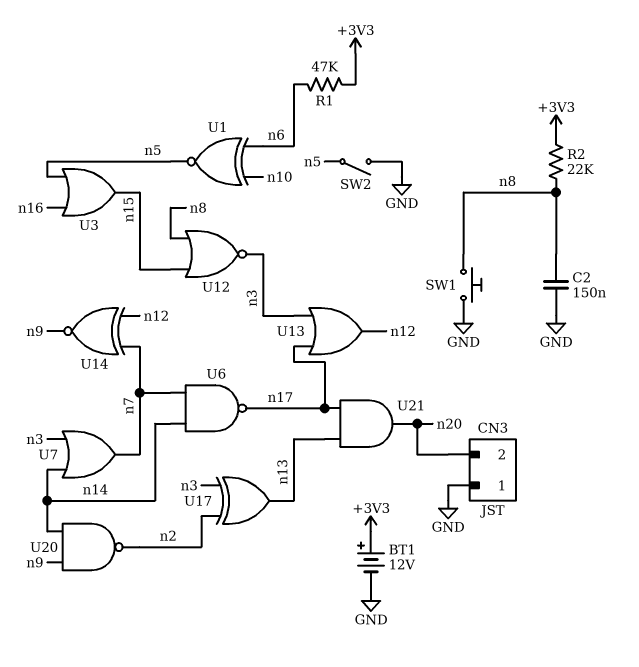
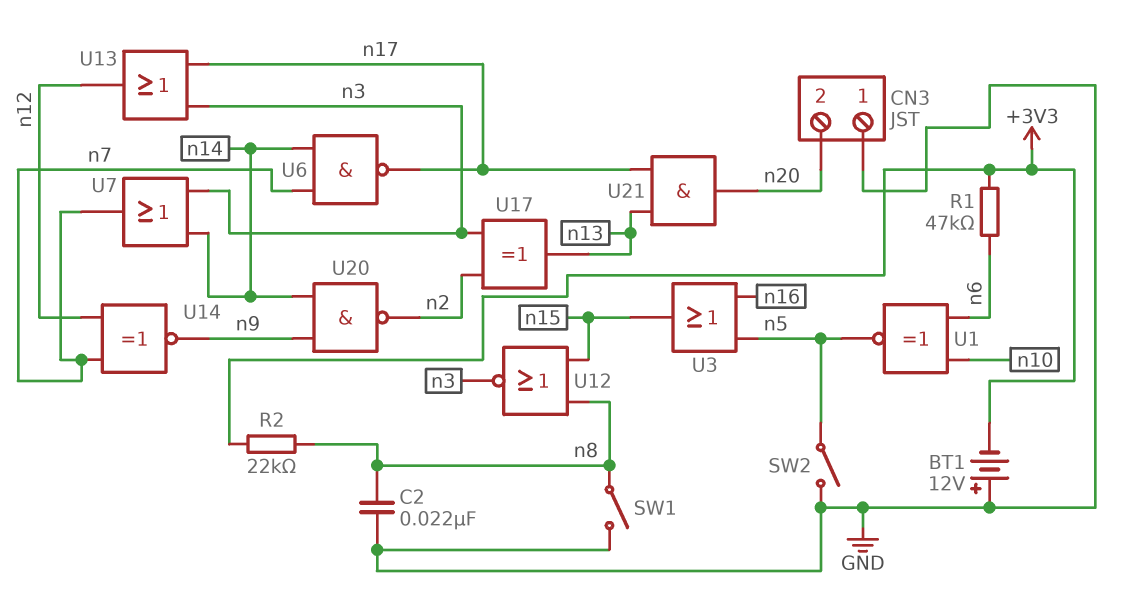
BT1: 12V (plus +3V3, minus GND) -> 12V (plus GND, minus +3V3)
C2: 150nF (GND, n8) -> 22nF (GND, n8)
SW1: button (GND, n8) -> switch (GND, n8)

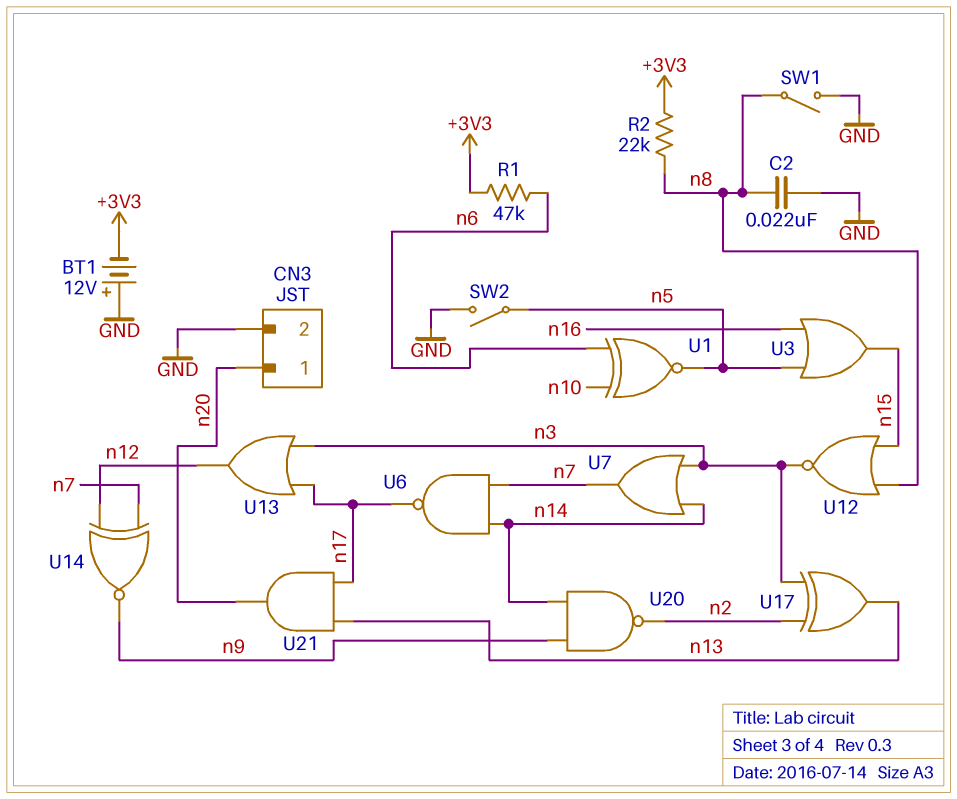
CN3 pin 1: GND -> n20
CN3 pin 2: n20 -> GND

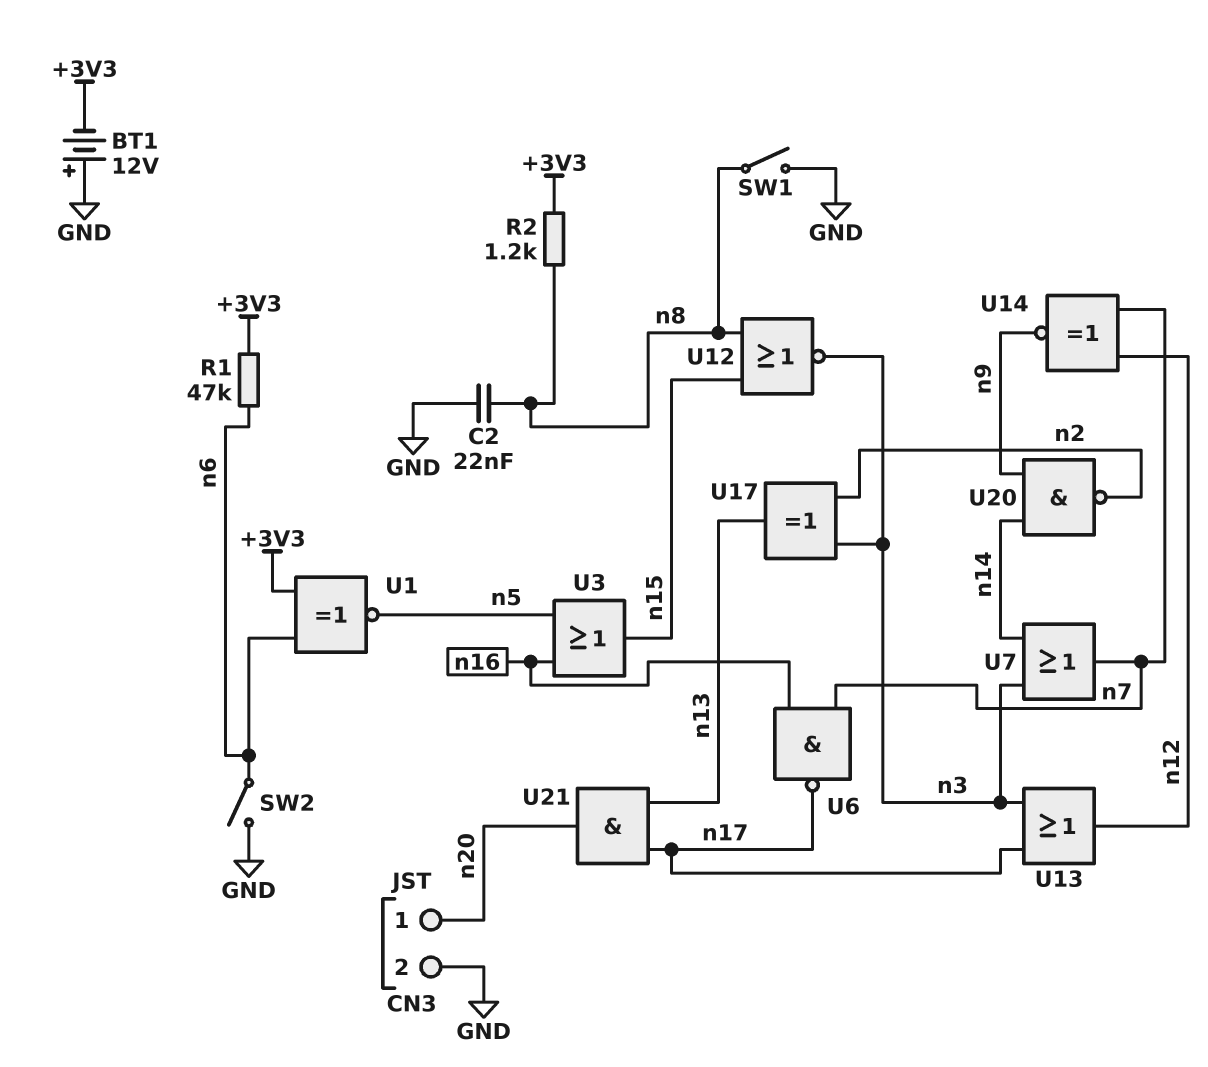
R2: 22k (+3V3, n8) -> 1.2k (+3V3, n8)
SW2: switch (GND, n5) -> switch (GND, n6)
U1: XNOR (in n6, in n10, out n5) -> XNOR (in +3V3, in n6, out n5)
U6: NAND (in n7, in n14, out n17) -> NAND (in n7, in n16, out n17)

